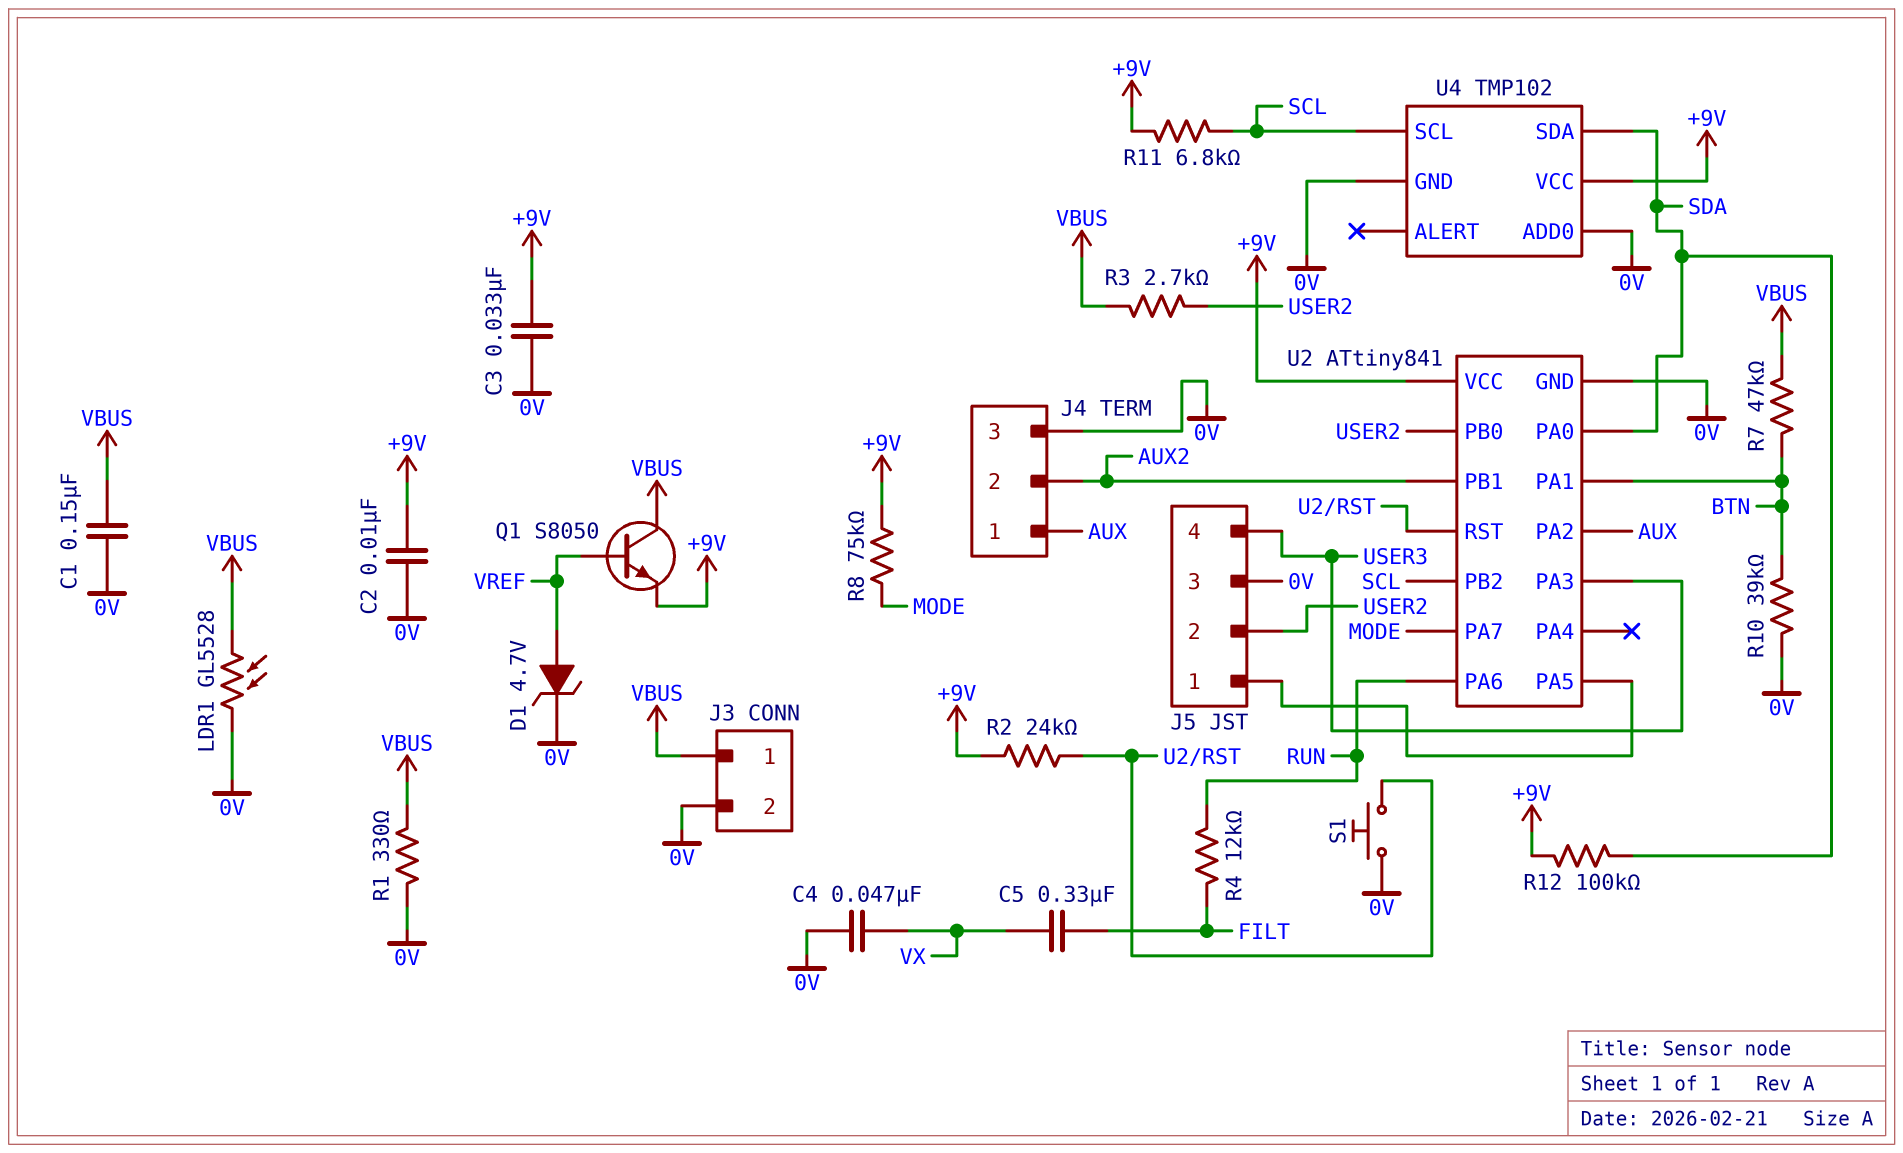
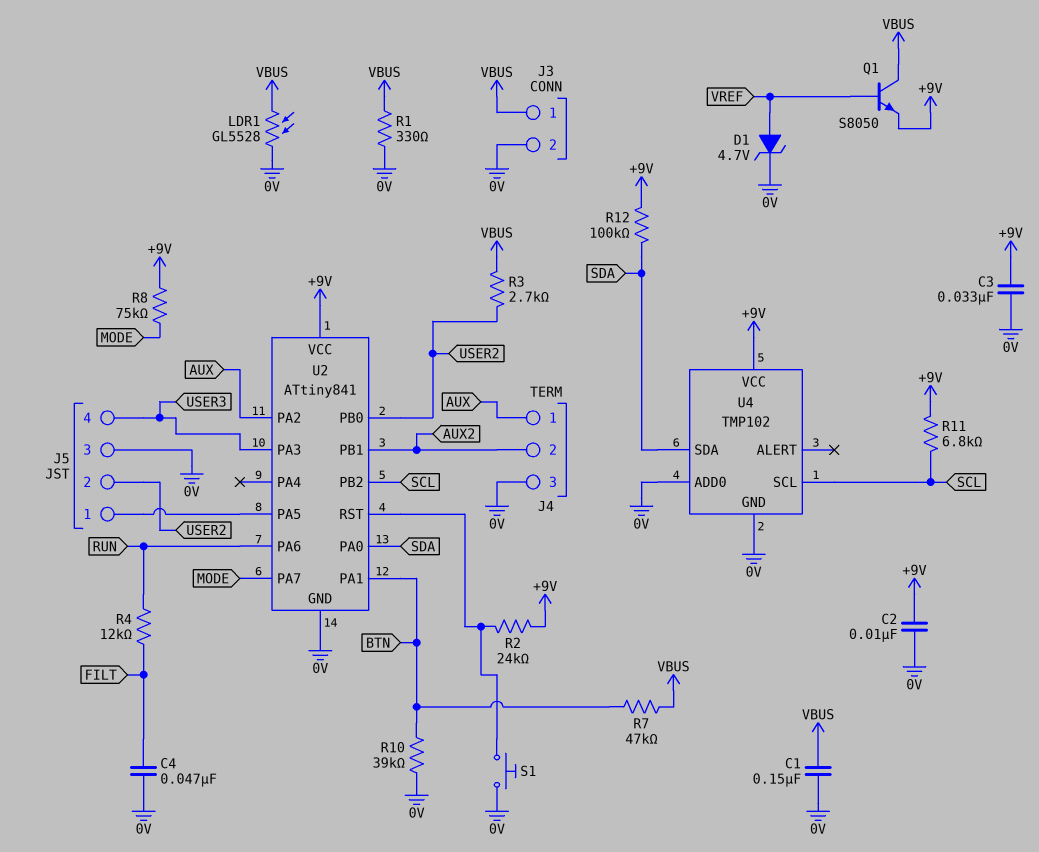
C4: 47nF (0V, VX) -> 47nF (0V, FILT)
C5: 330nF (FILT, VX) -> none

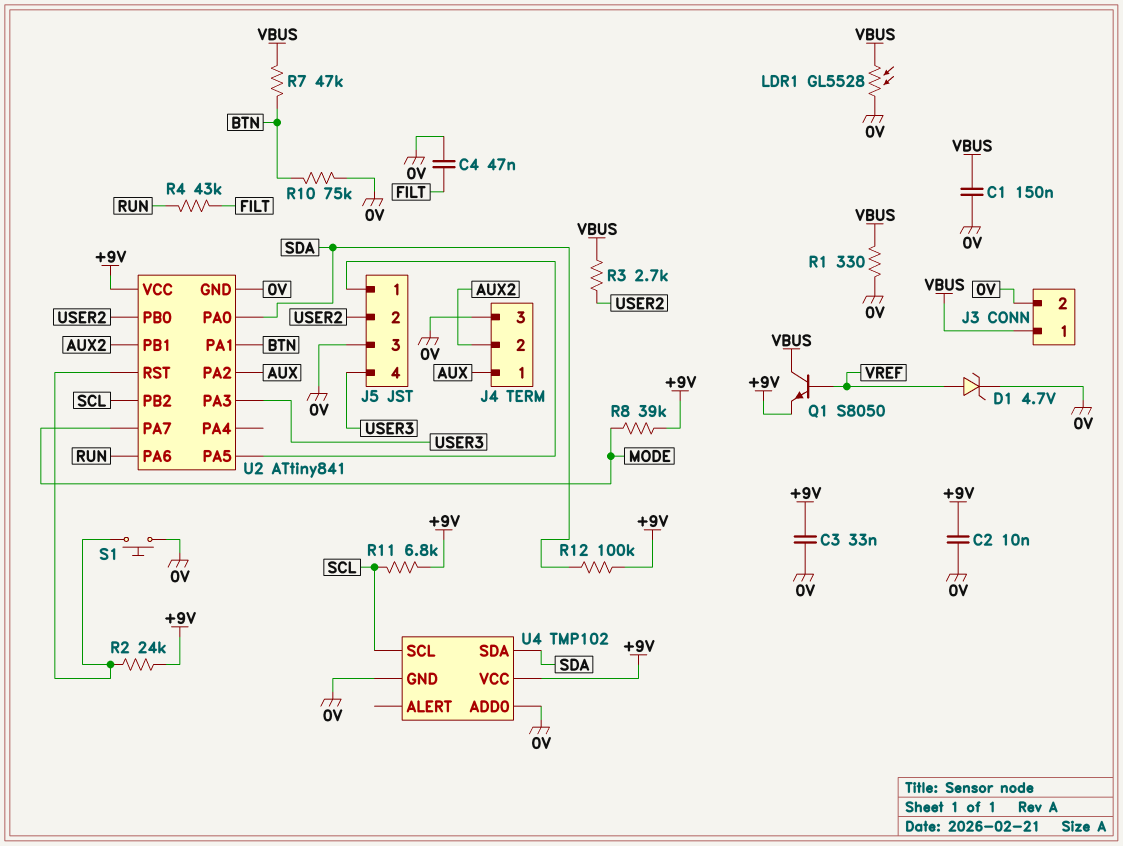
R4: 12k (FILT, RUN) -> 43k (FILT, RUN)
R8: 75k (+9V, MODE) -> 39k (+9V, MODE)
R10: 39k (0V, BTN) -> 75k (0V, BTN)

